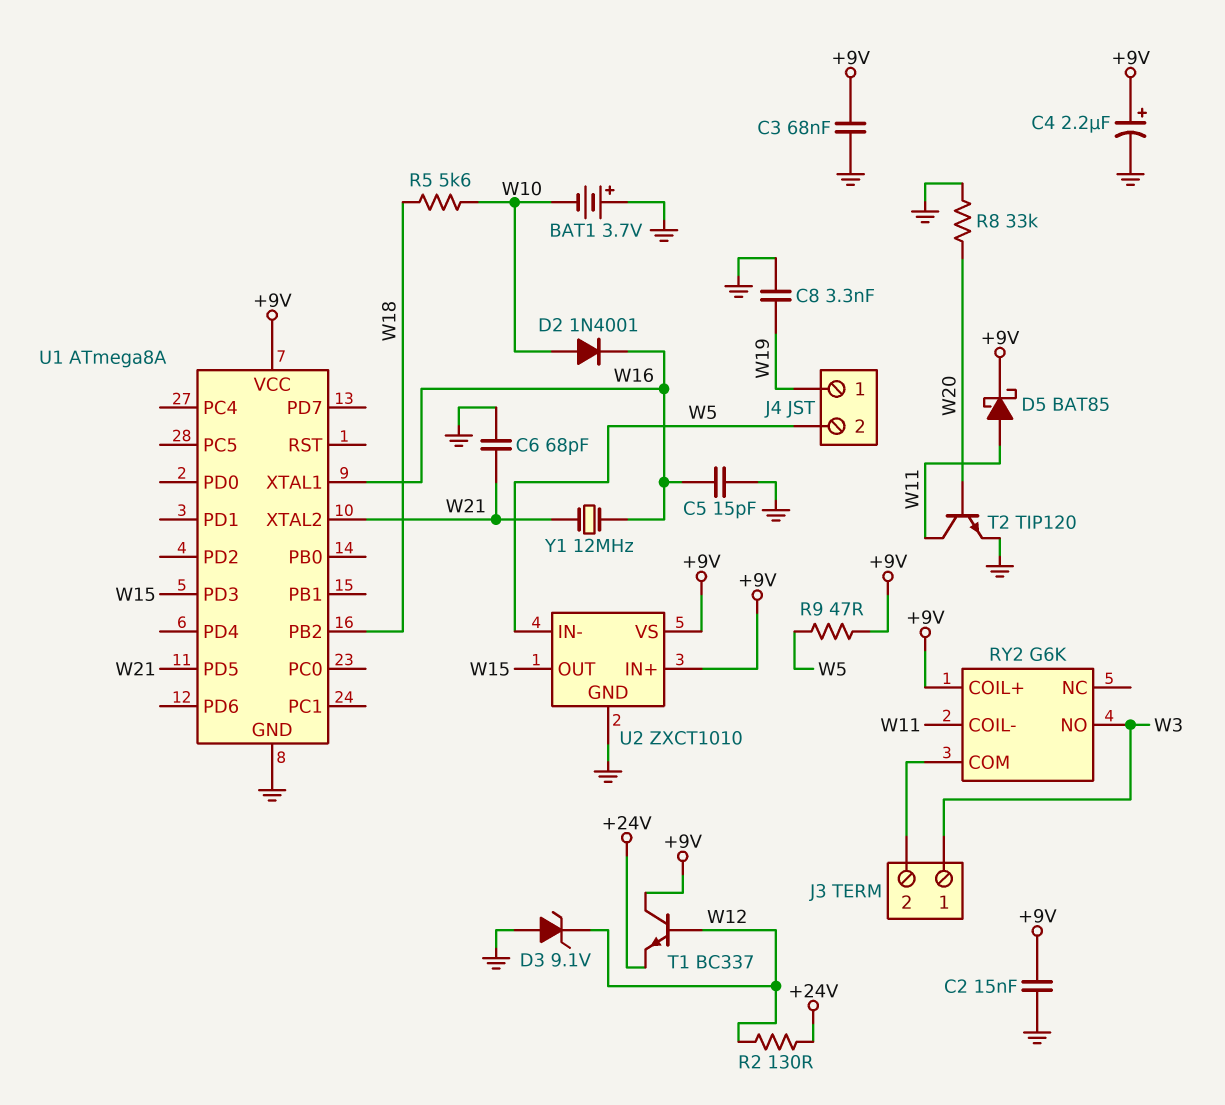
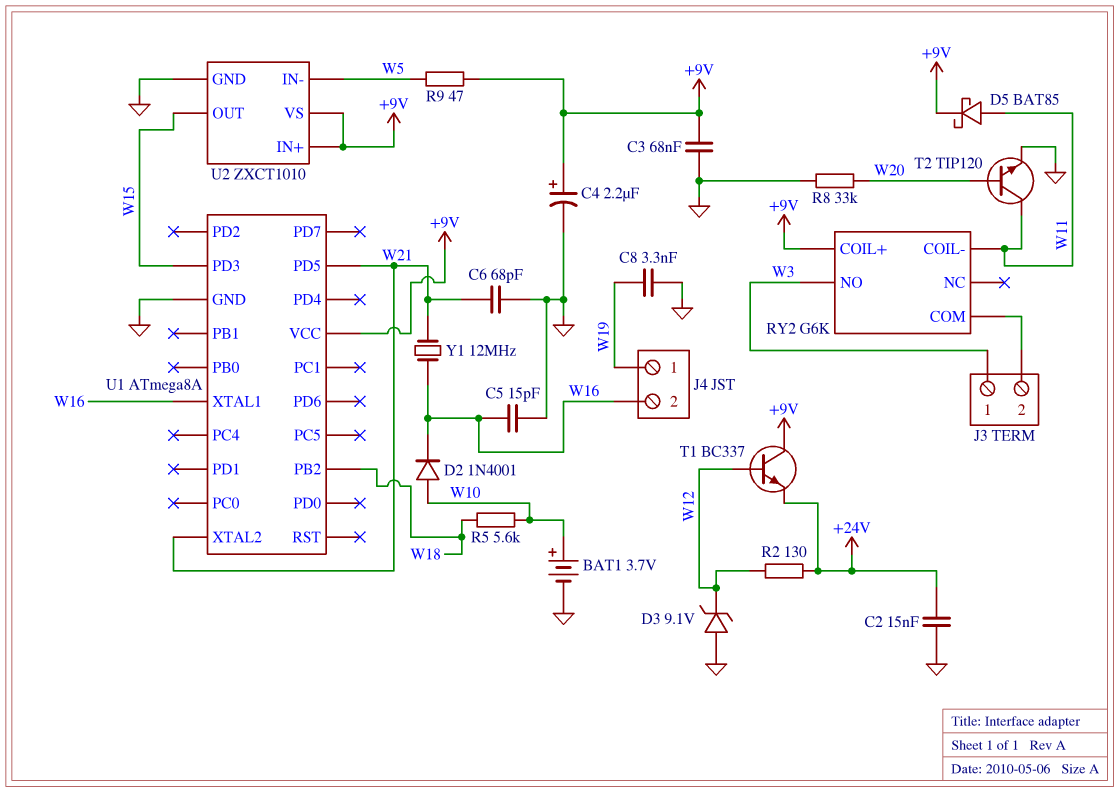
BAT1: 3.7V (plus GND, minus W10) -> 3.7V (plus W10, minus GND)
C2: 15nF (+9V, GND) -> 15nF (+24V, GND)
J4 pin 2: W5 -> W16

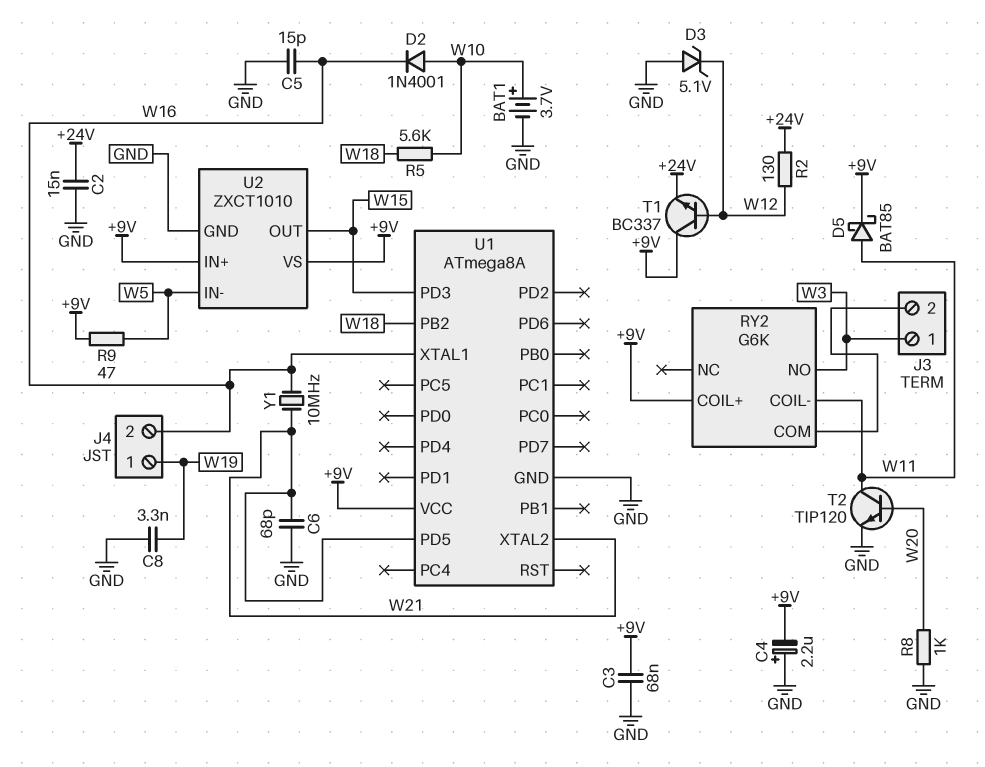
C4: 2.2uF (plus +9V, minus GND) -> 2.2uF (plus GND, minus +9V)
D3: zener 9.1V (A GND, K W12) -> zener 5.1V (A GND, K W12)
R8: 33k (GND, W20) -> 1k (GND, W20)
Y1: 12MHz (W16, W21) -> 10MHz (W16, W21)

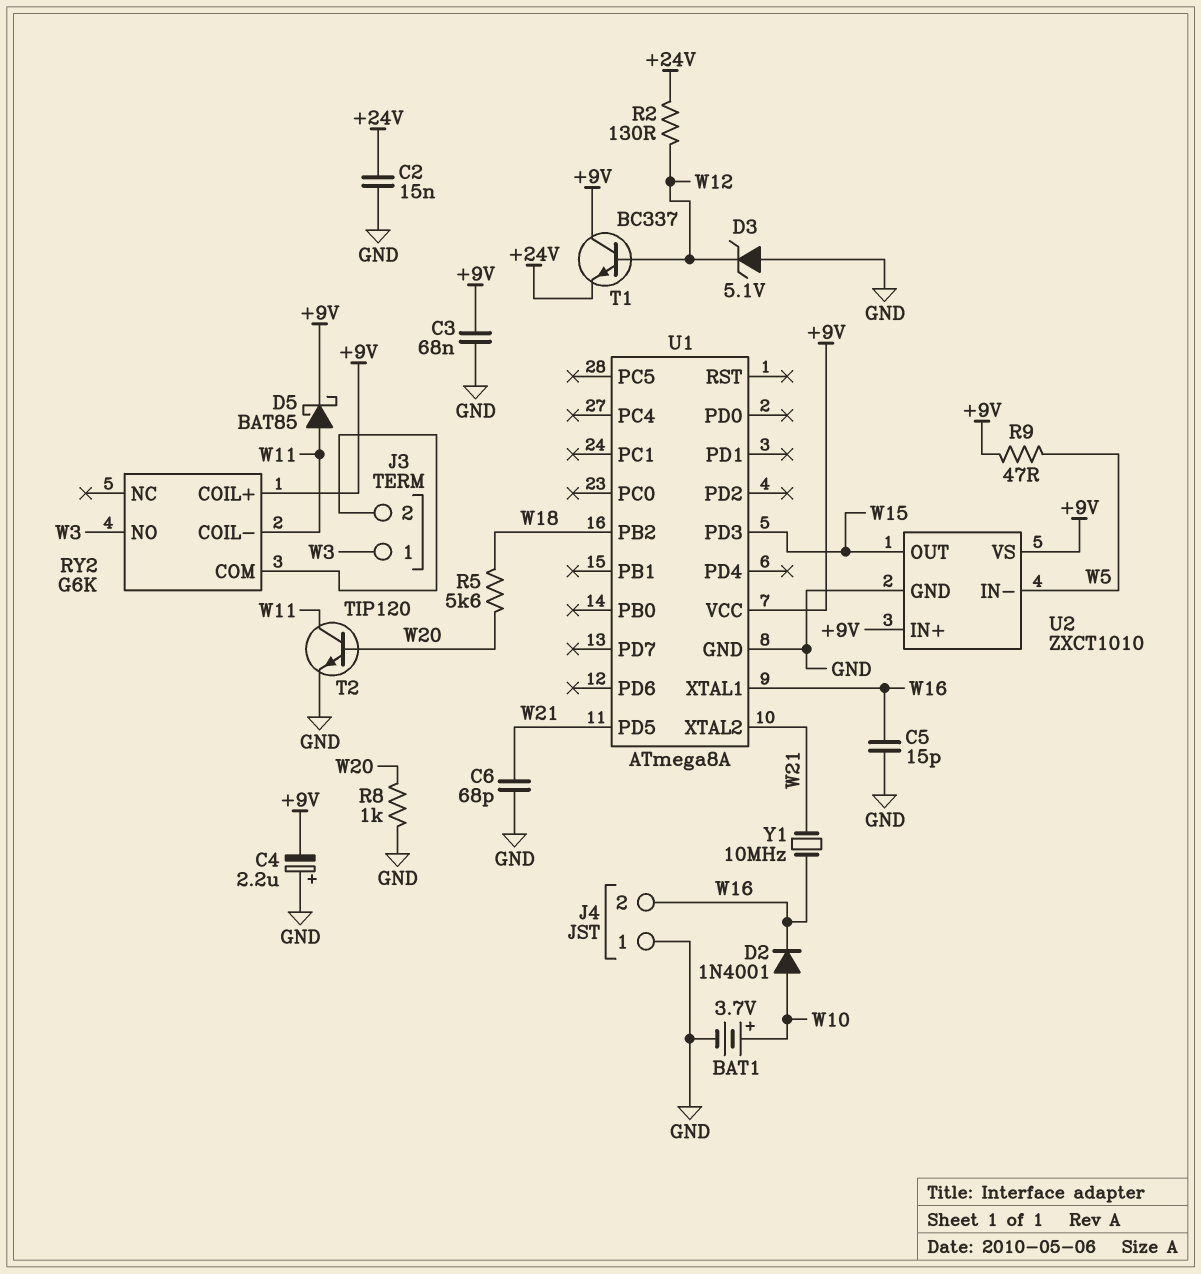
C8: 3.3nF (GND, W19) -> none
J4 pin 1: W19 -> GND
R5: 5.6k (W10, W18) -> 5.6k (W18, W20)

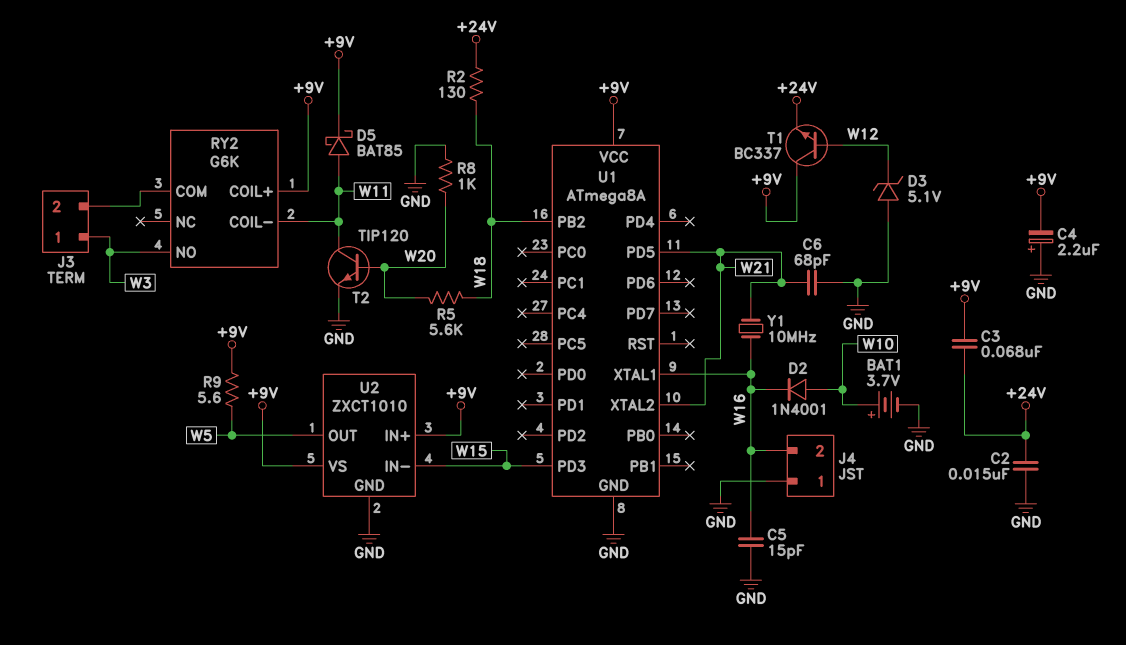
C3: 68nF (+9V, GND) -> 68nF (+9V, +24V)
R2: 130 (+24V, W12) -> 130 (+24V, W18)
R9: 47 (+9V, W5) -> 5.6 (+9V, W5)
U2 pin IN-: W5 -> W15
U2 pin OUT: W15 -> W5

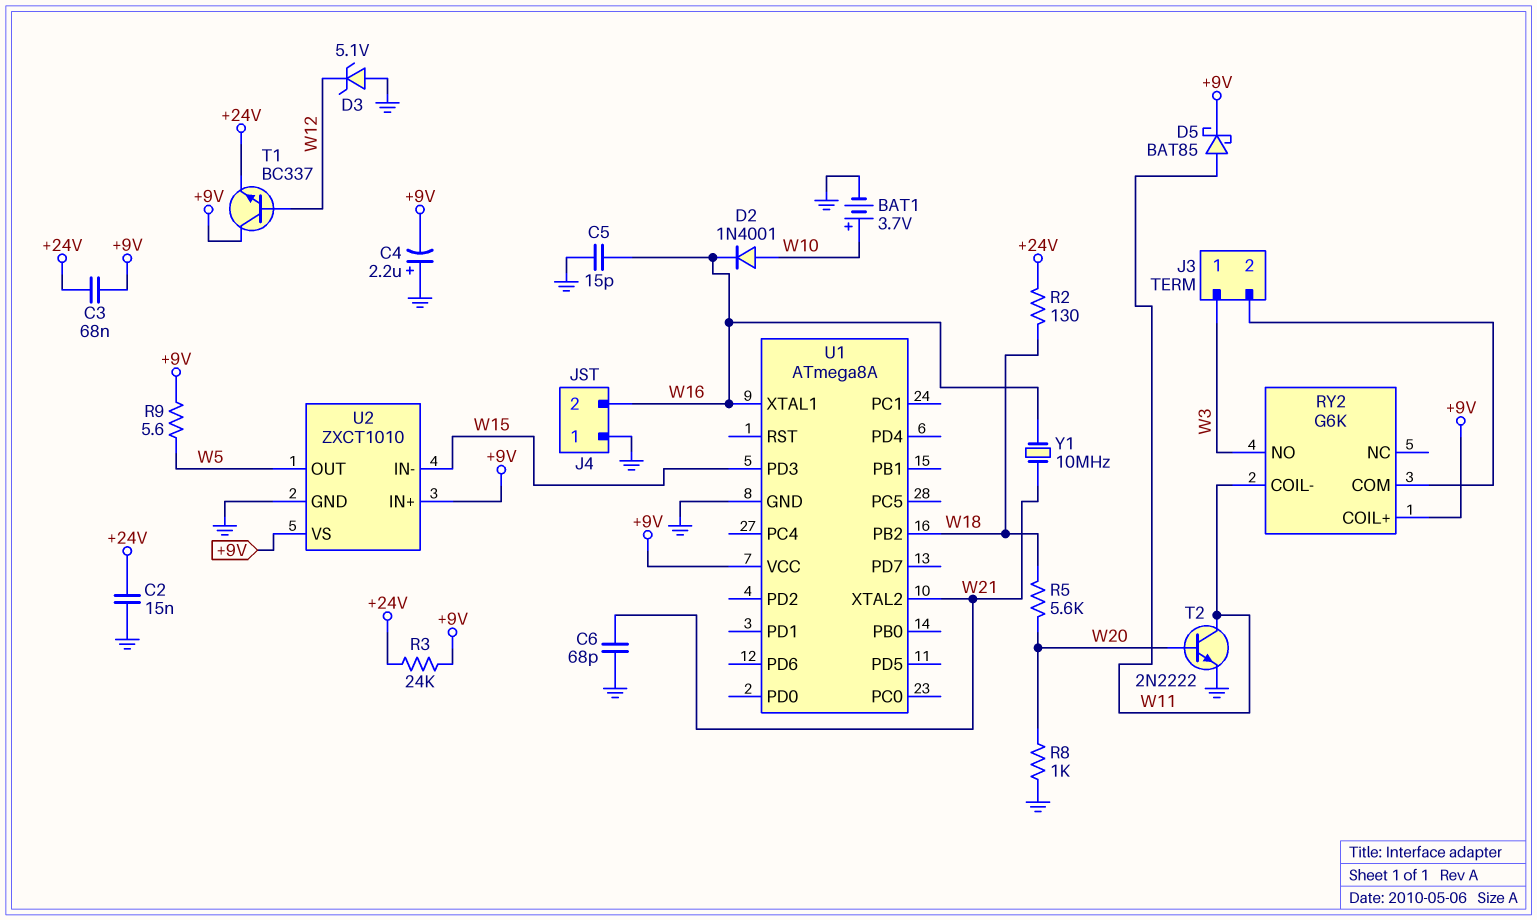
R3: none -> 24k (+9V, +24V)
T2: NPN TIP120 (B W20, C W11, E GND) -> NPN 2N2222 (B W20, C W11, E GND)
U1 pin PD5: W21 -> none

